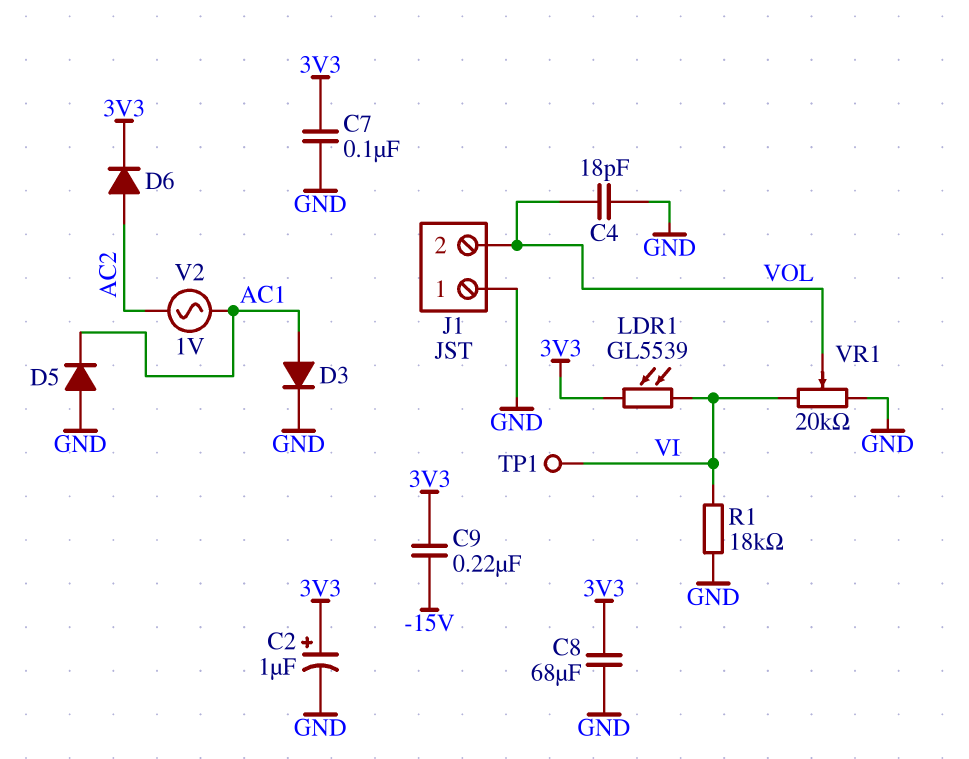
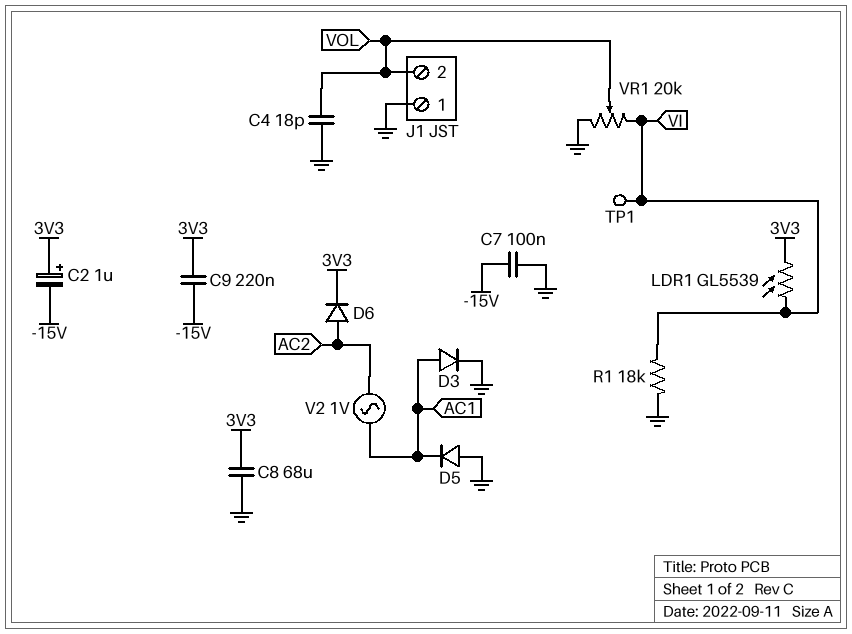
C2: 1uF (plus 3V3, minus GND) -> 1uF (plus 3V3, minus -15V)
C7: 100nF (3V3, GND) -> 100nF (-15V, GND)

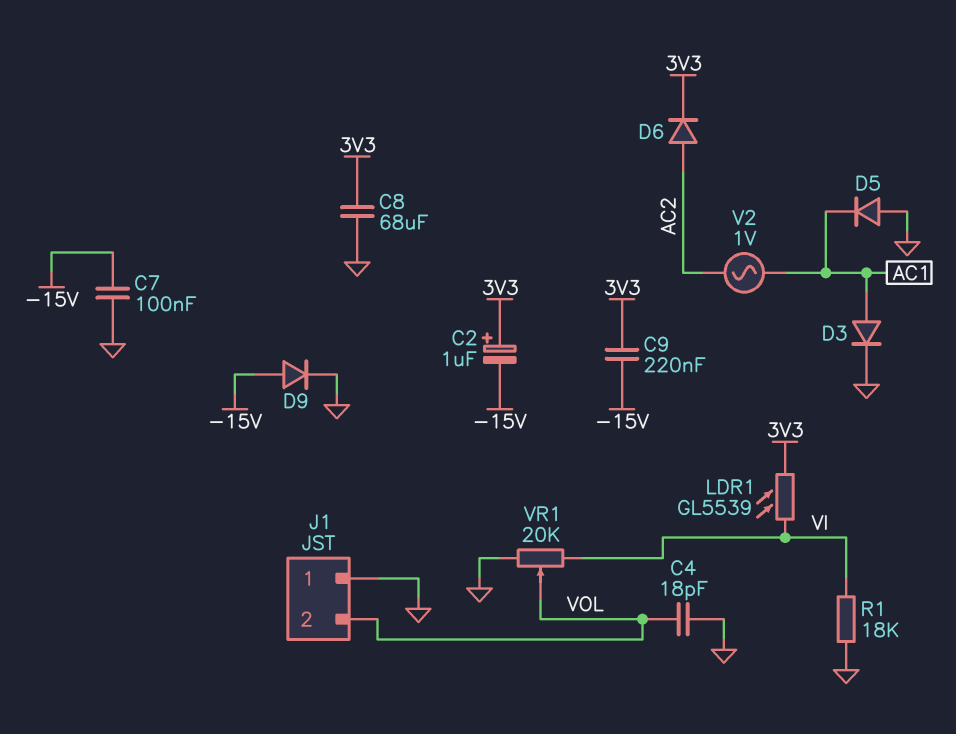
D9: none -> diode (A -15V, K GND)
TP1: test point (VI) -> none

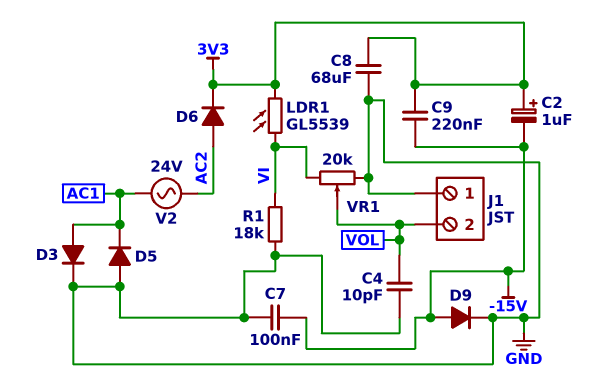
C4: 18pF (GND, VOL) -> 10pF (GND, VOL)
V2: AC 1V (AC1, AC2) -> AC 24V (AC1, AC2)

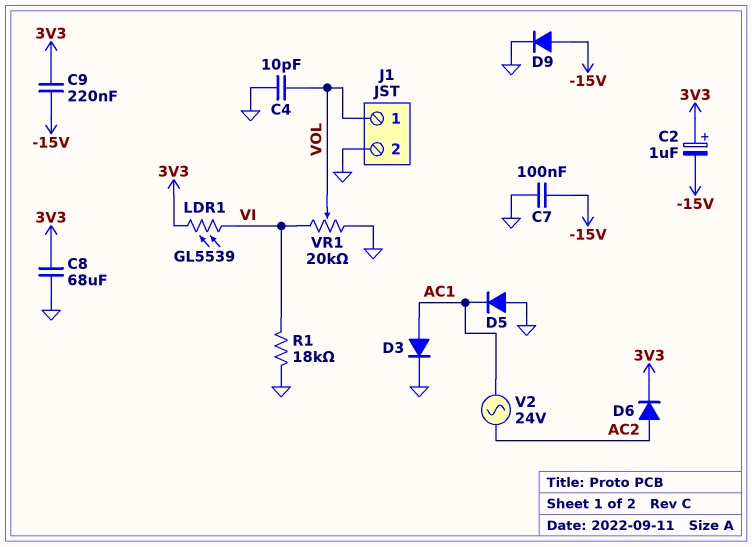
J1 pin 1: GND -> VOL
J1 pin 2: VOL -> GND

